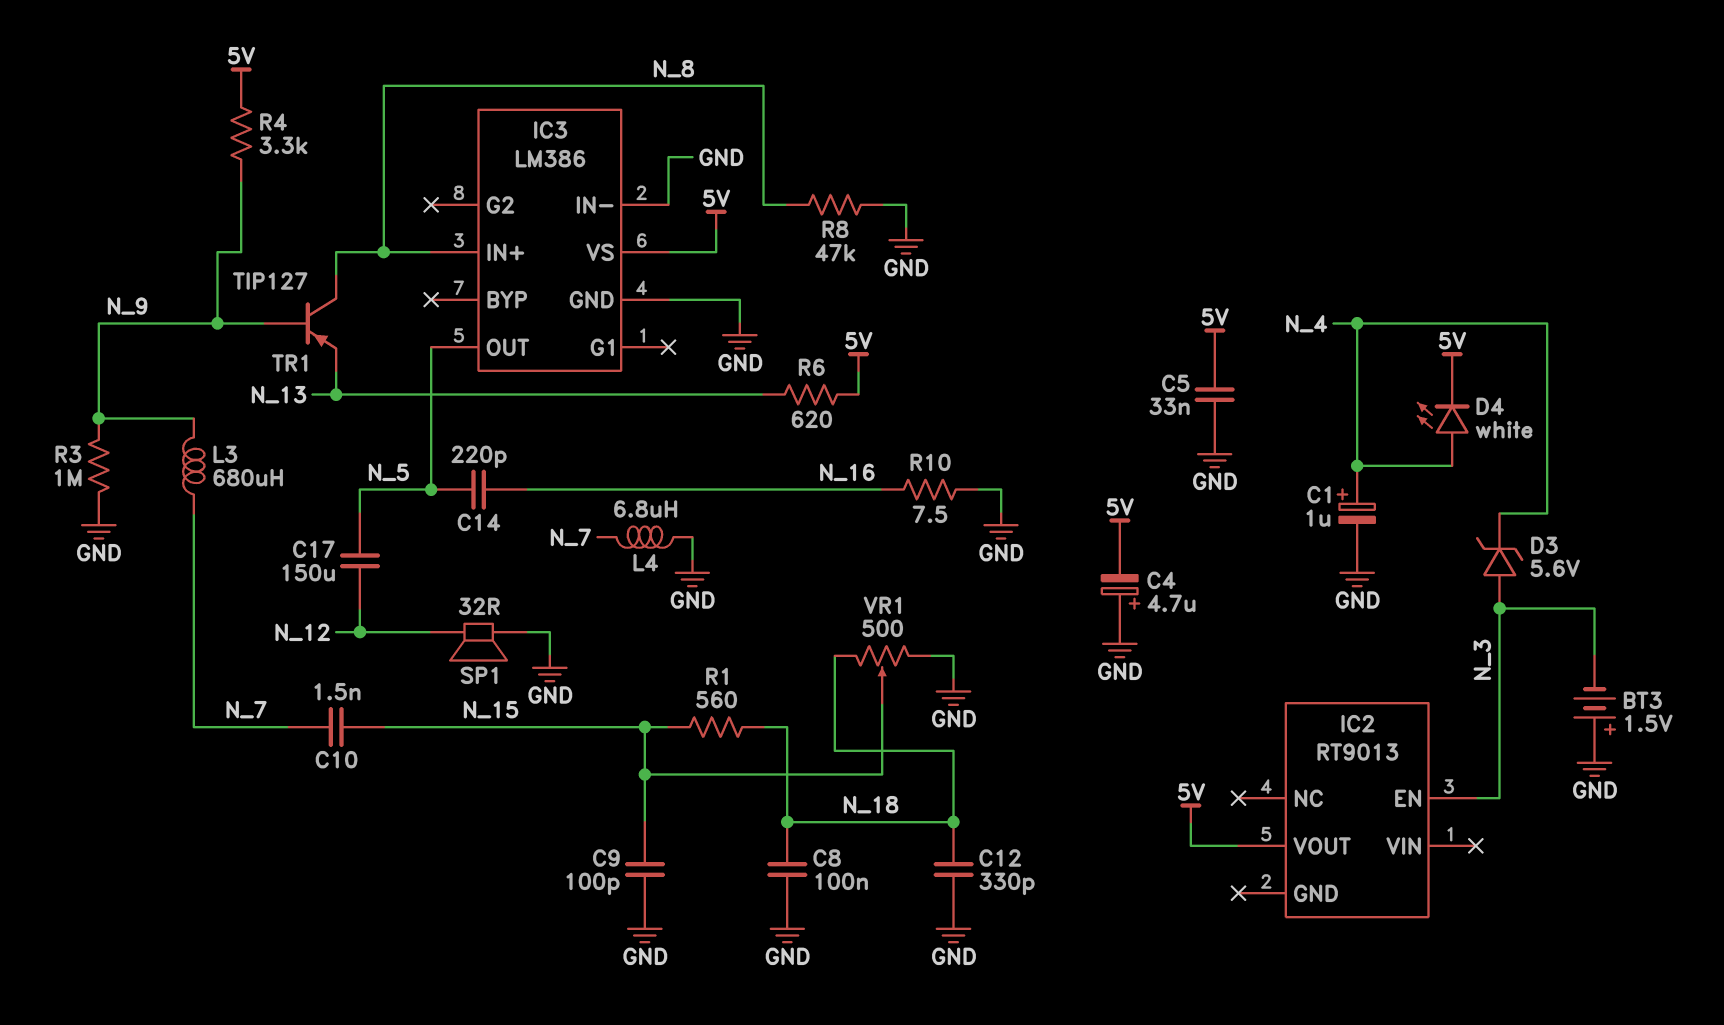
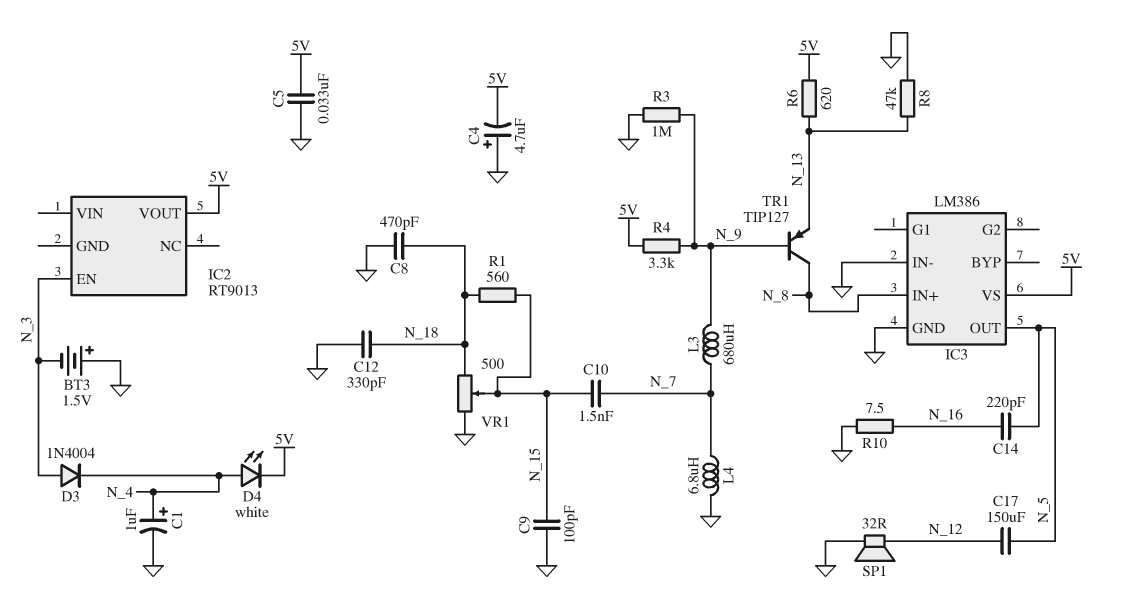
C8: 100nF (GND, N_18) -> 470pF (GND, N_18)
D3: zener 5.6V (A N_3, K N_4) -> diode 1N4004 (A N_3, K N_4)
R8: 47k (GND, N_8) -> 47k (GND, N_13)

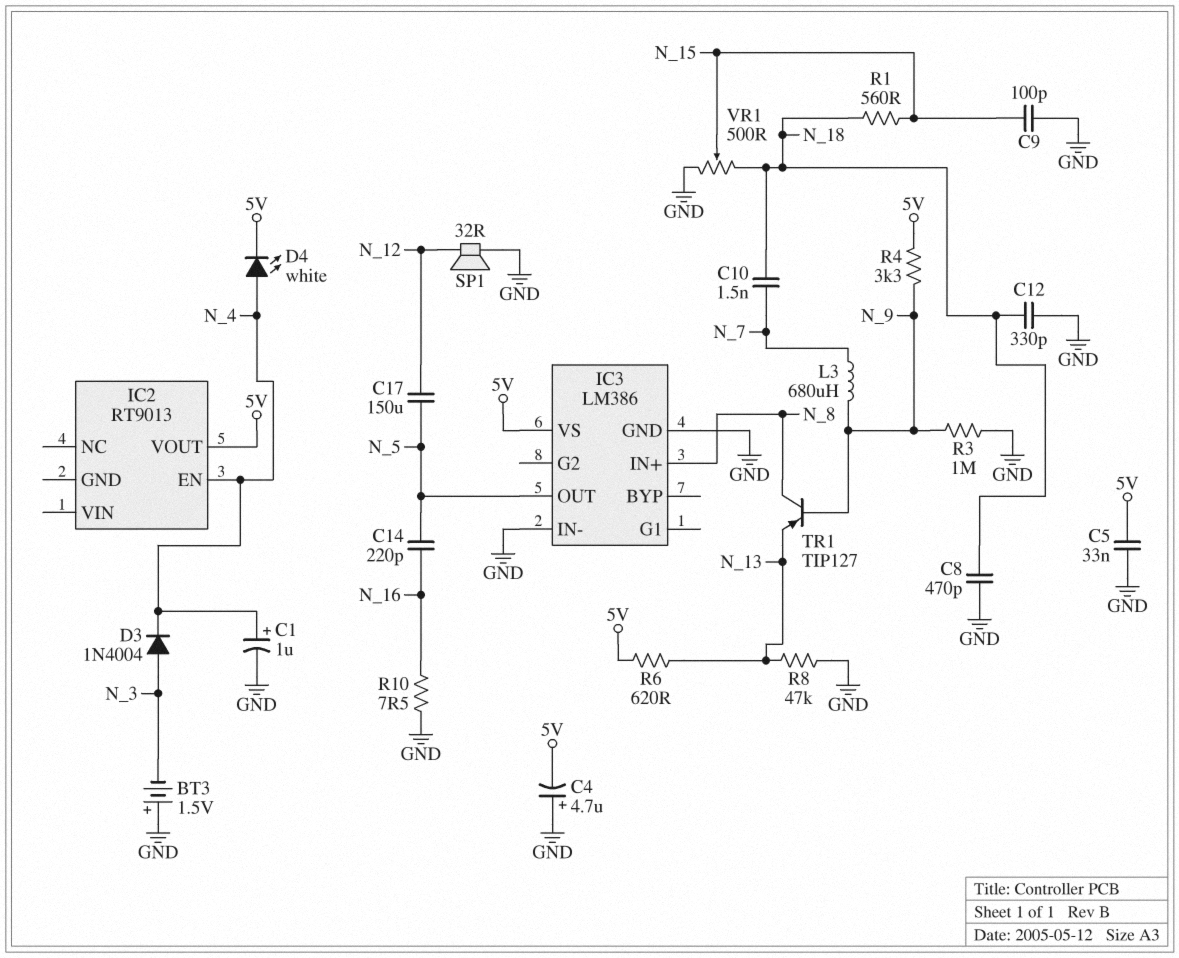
C10: 1.5nF (N_7, N_15) -> 1.5nF (N_7, N_18)
IC2 pin EN: N_3 -> N_4
L4: 6.8uH (GND, N_7) -> none

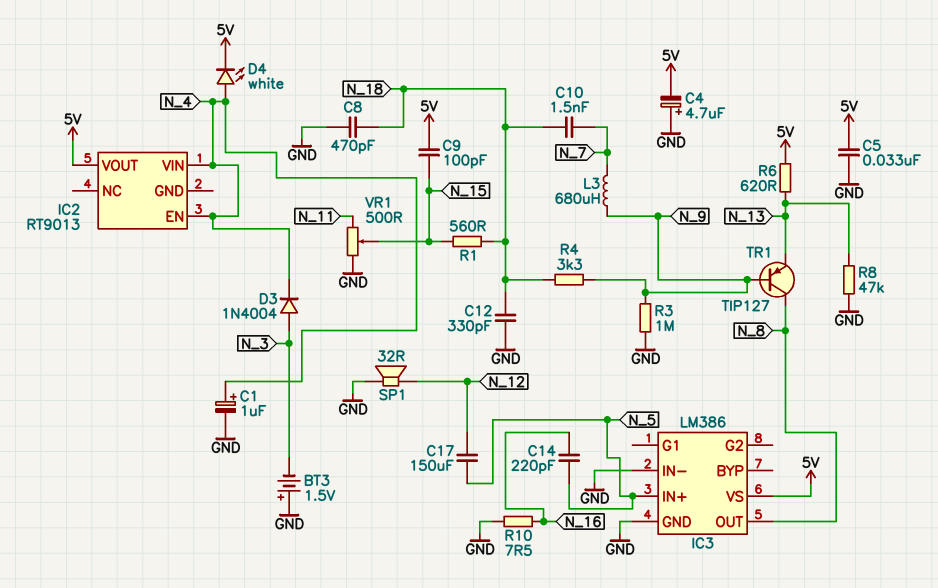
C9: 100pF (GND, N_15) -> 100pF (5V, N_15)
IC2 pin VIN: none -> N_4
IC3 pin IN+: N_8 -> N_5
IC3 pin OUT: N_5 -> N_8
R4: 3.3k (5V, N_9) -> 3.3k (N_9, N_18)
VR1: 500 (GND, N_18, wiper N_15) -> 500 (GND, N_11, wiper N_15)

